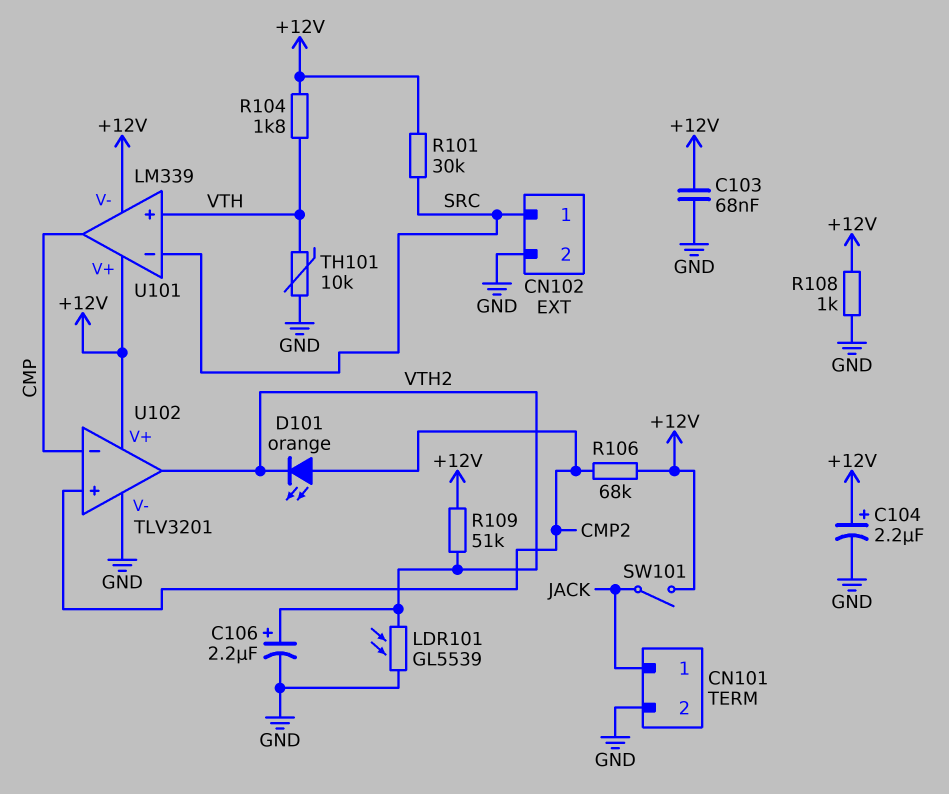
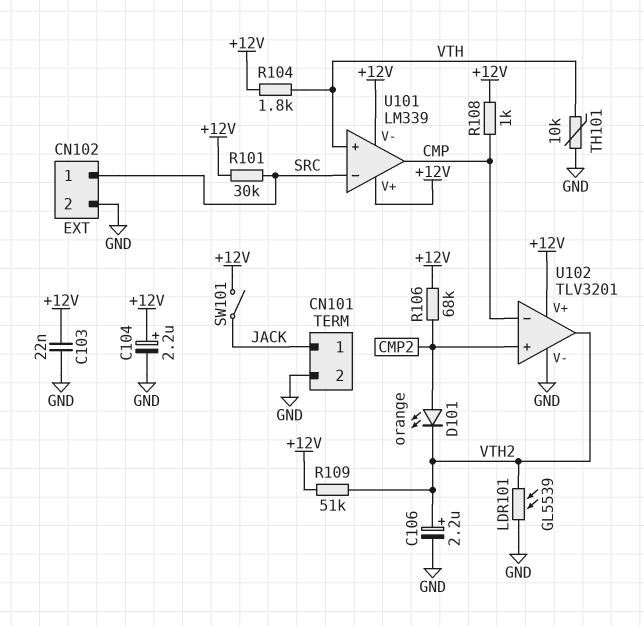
C103: 68nF (+12V, GND) -> 22nF (+12V, GND)
R108: 1k (+12V, GND) -> 1k (+12V, CMP)

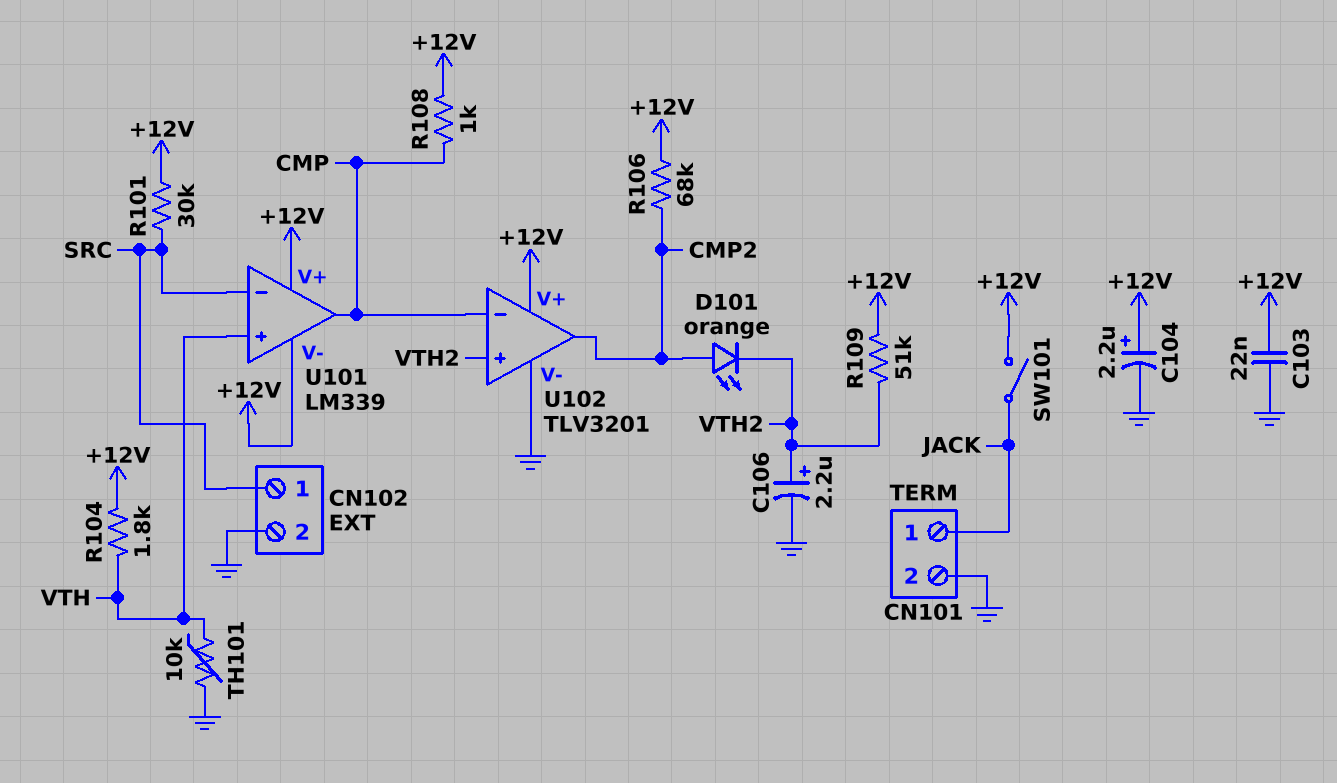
LDR101: GL5539 (GND, VTH2) -> none
U102 pin in+: CMP2 -> VTH2
U102 pin out: VTH2 -> CMP2

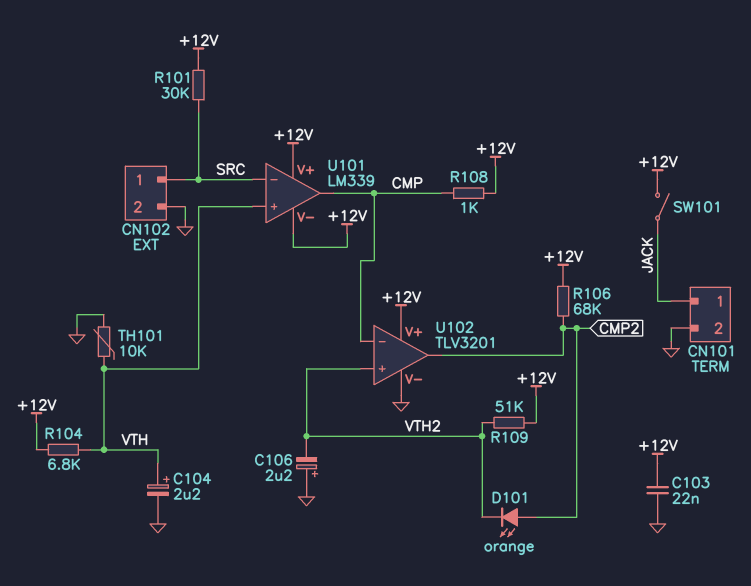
C104: 2.2uF (plus +12V, minus GND) -> 2.2uF (plus VTH, minus GND)
C106: 2.2uF (plus VTH2, minus GND) -> 2.2uF (plus GND, minus VTH2)
R104: 1.8k (+12V, VTH) -> 6.8k (+12V, VTH)

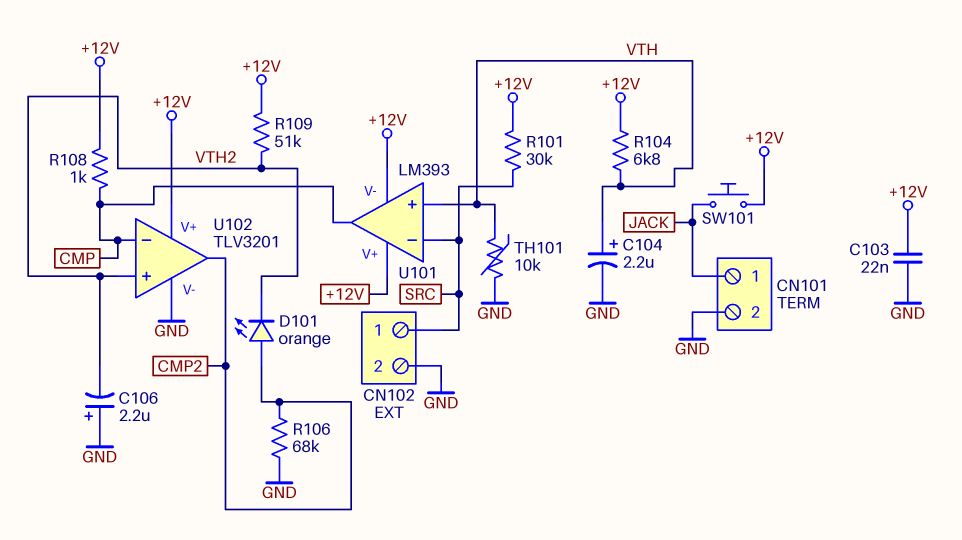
R106: 68k (+12V, CMP2) -> 68k (CMP2, GND)
SW101: switch (+12V, JACK) -> button (+12V, JACK)
U101: LM339 -> LM393

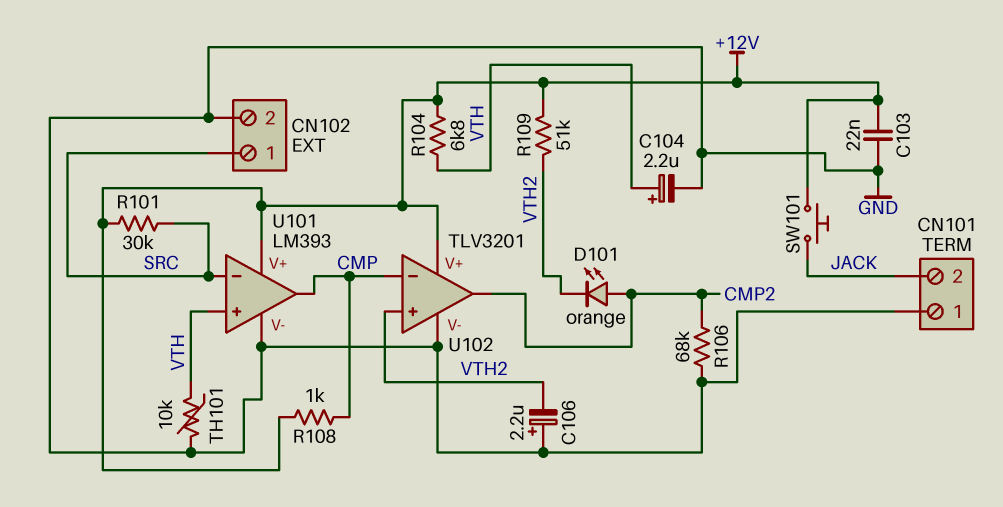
CN101 pin 1: JACK -> GND
CN101 pin 2: GND -> JACK
U101 pin V-: +12V -> GND

